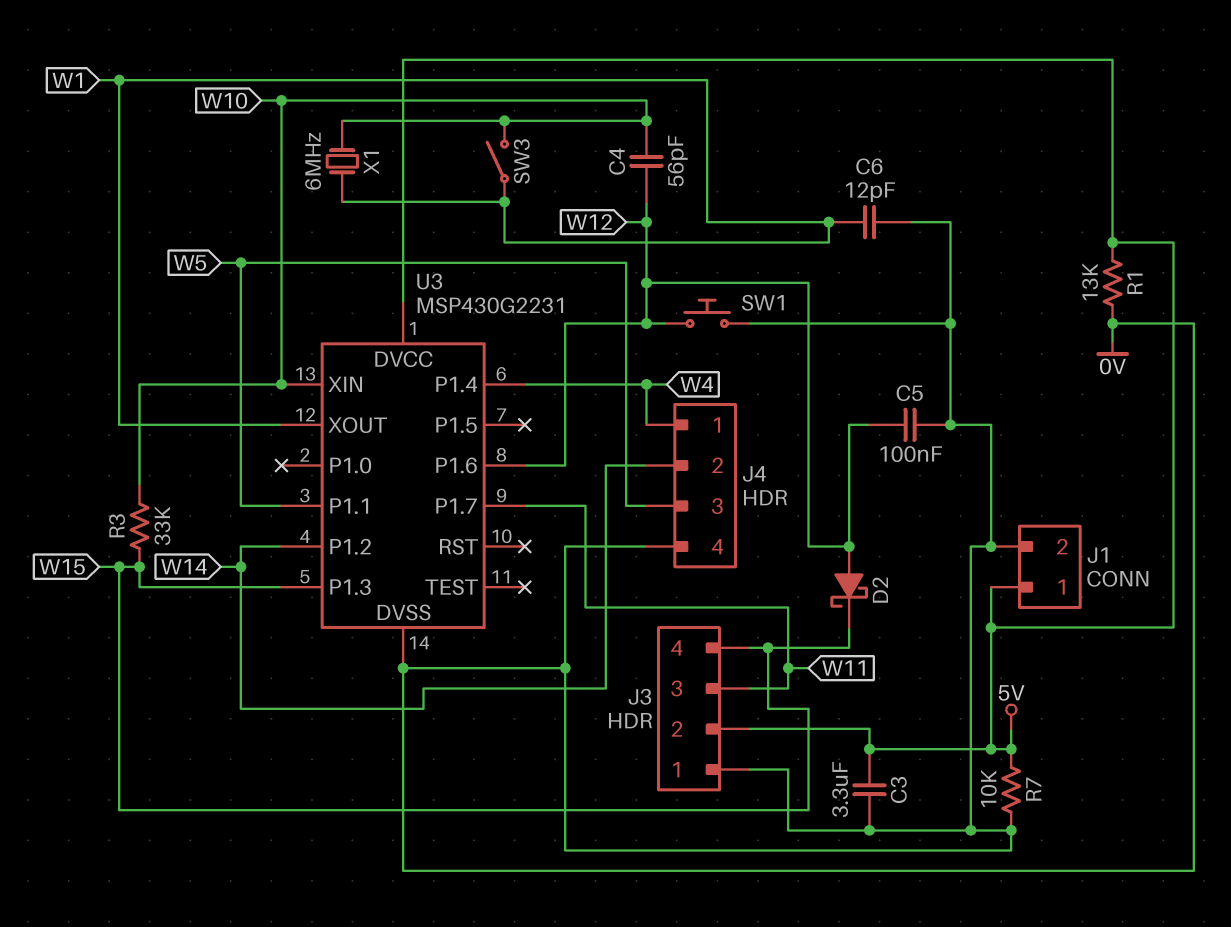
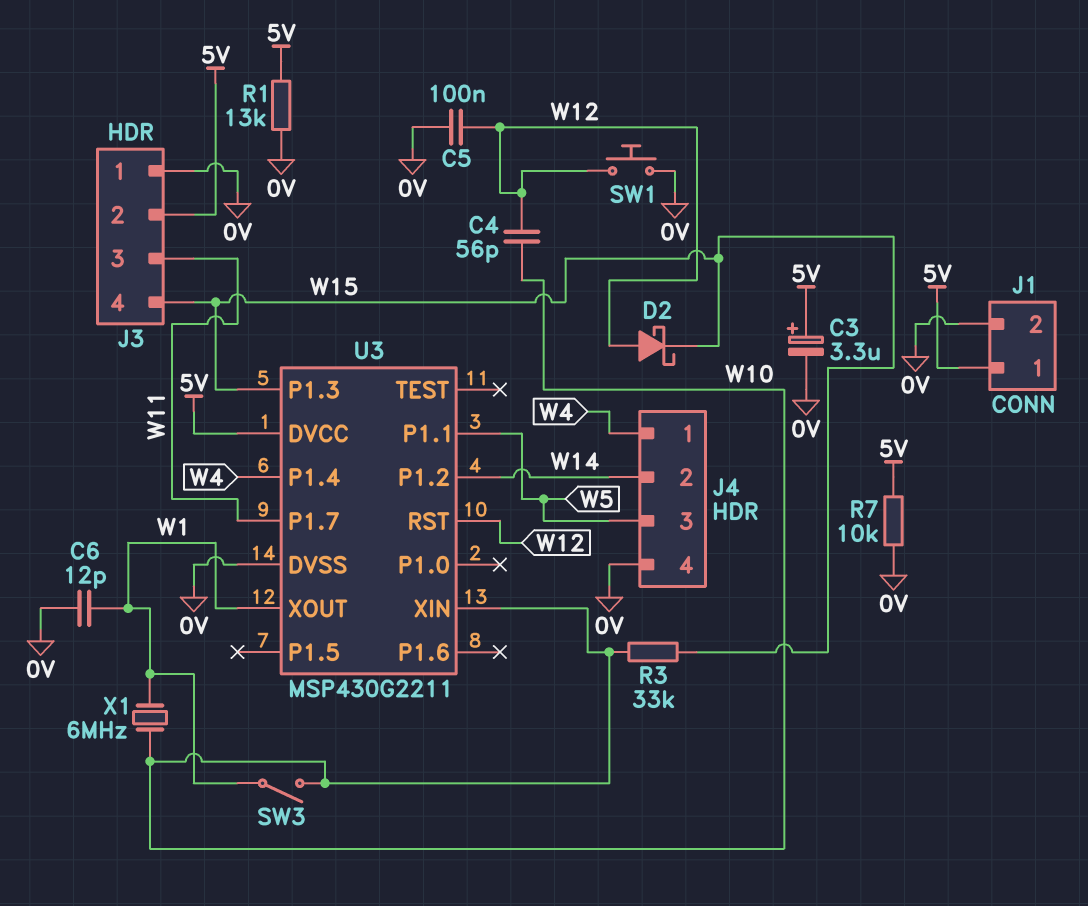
C3: 3.3uF (0V, 5V) -> 3.3uF (plus 5V, minus 0V)
U3: MSP430G2231 -> MSP430G2211
U3 pin P1.6: W12 -> none
U3 pin RST: none -> W12

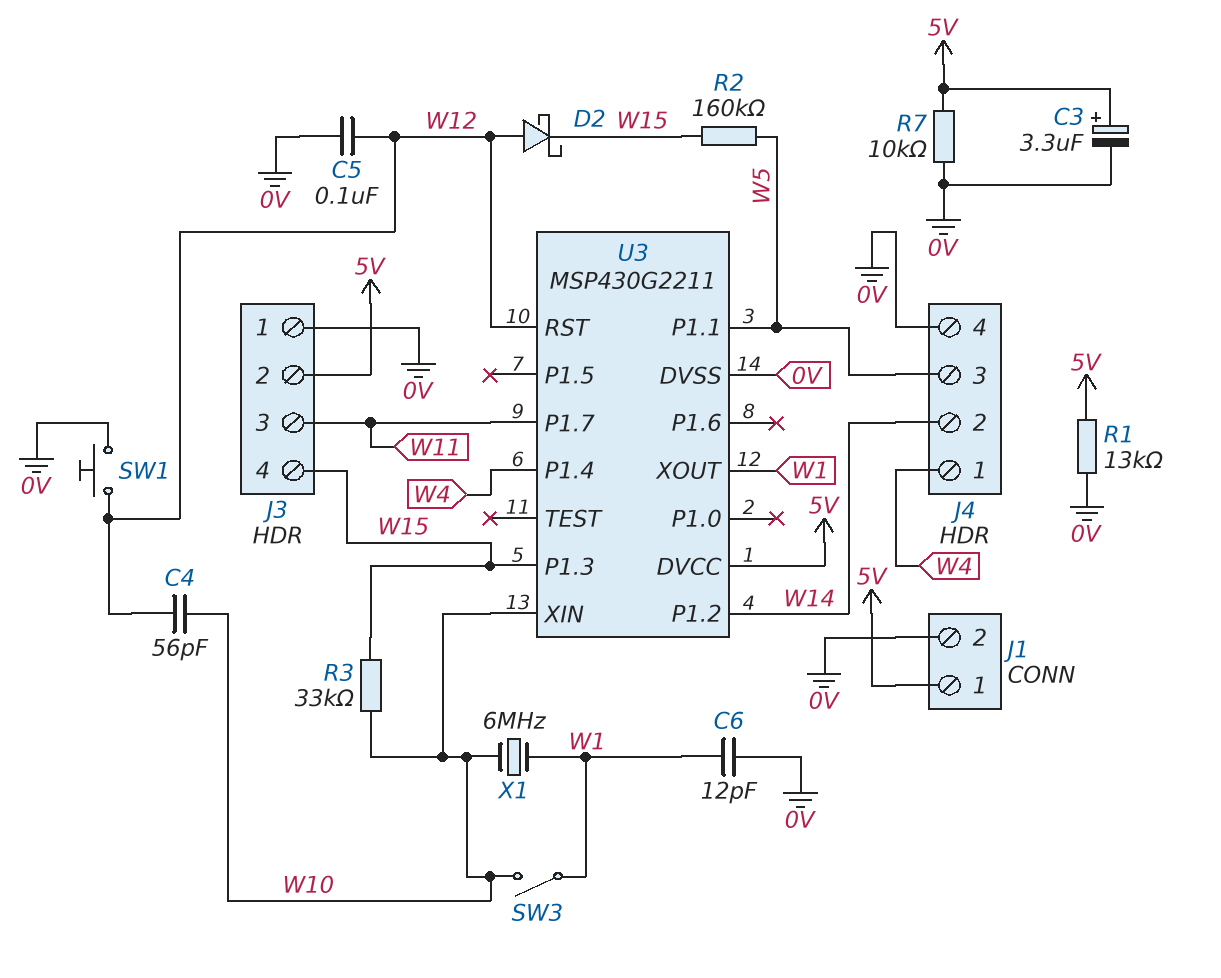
R2: none -> 160k (W5, W15)

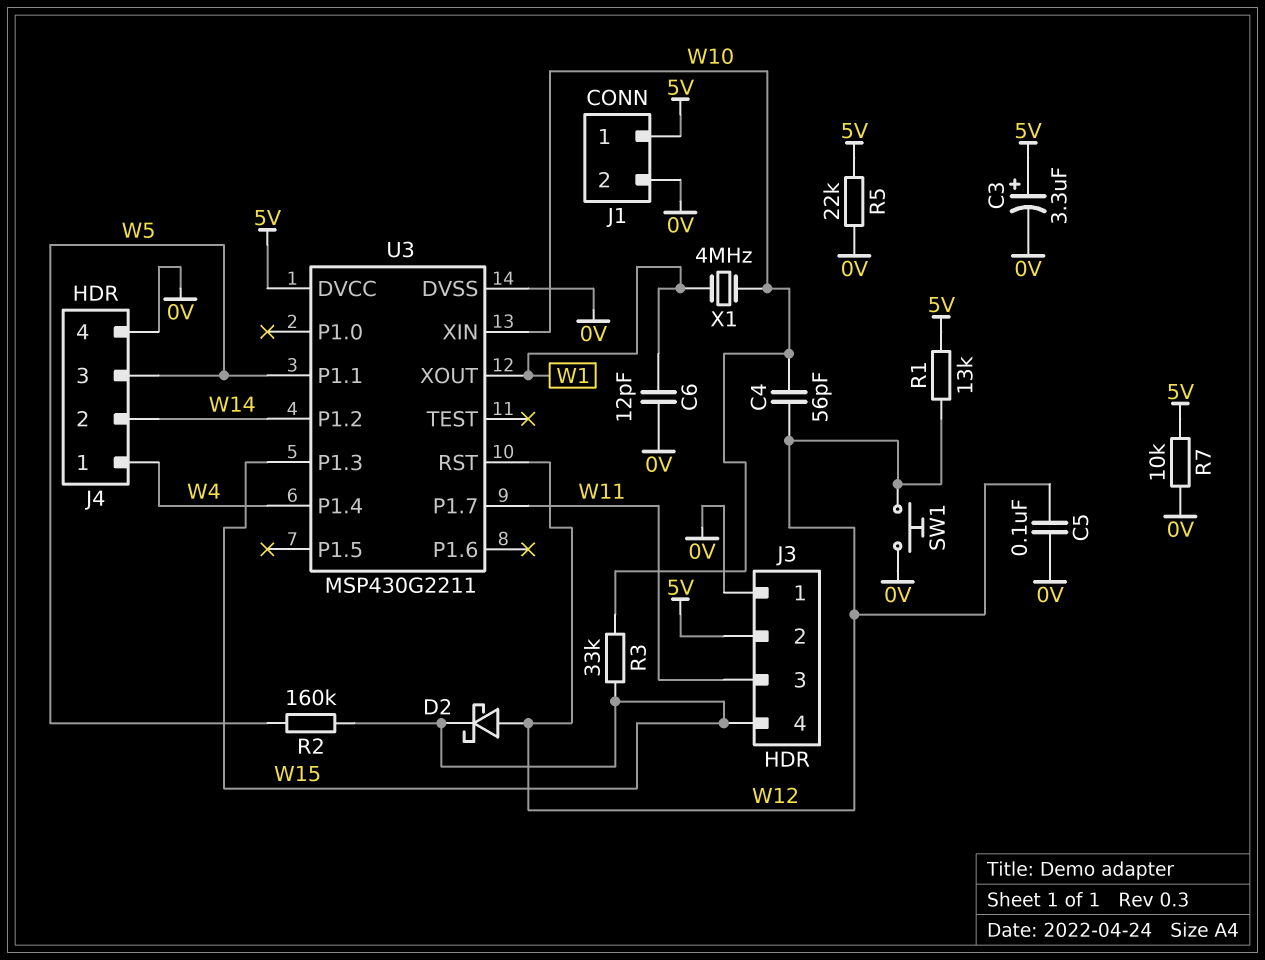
R1: 13k (0V, 5V) -> 13k (5V, W12)
R5: none -> 22k (0V, 5V)
SW3: switch (W1, W10) -> none
X1: 6MHz (W1, W10) -> 4MHz (W1, W10)

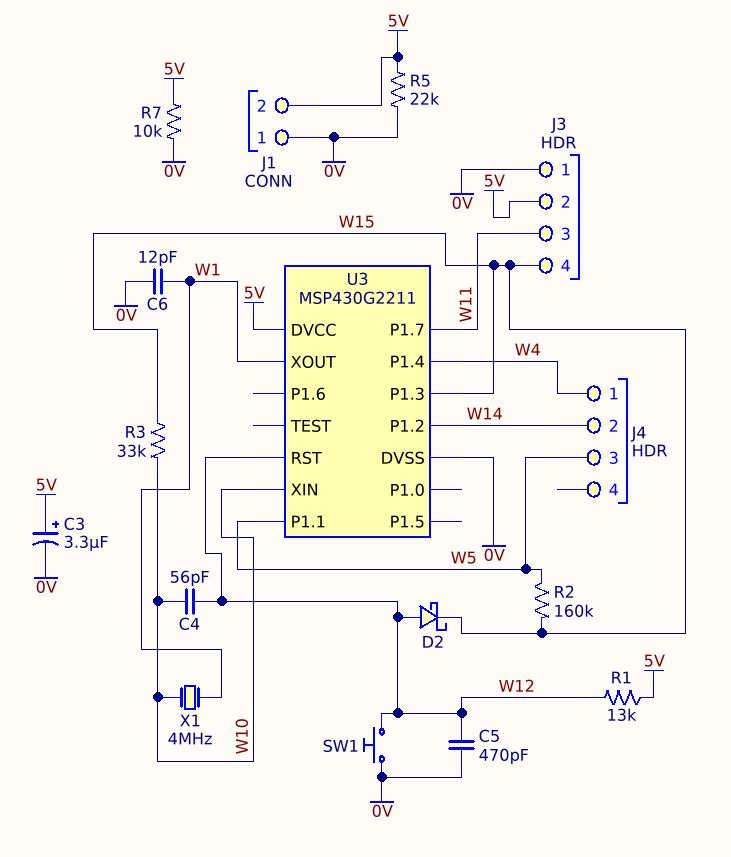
C5: 100nF (0V, W12) -> 470pF (0V, W12)
J1 pin 1: 5V -> 0V
J1 pin 2: 0V -> 5V
J4 pin 4: 0V -> none

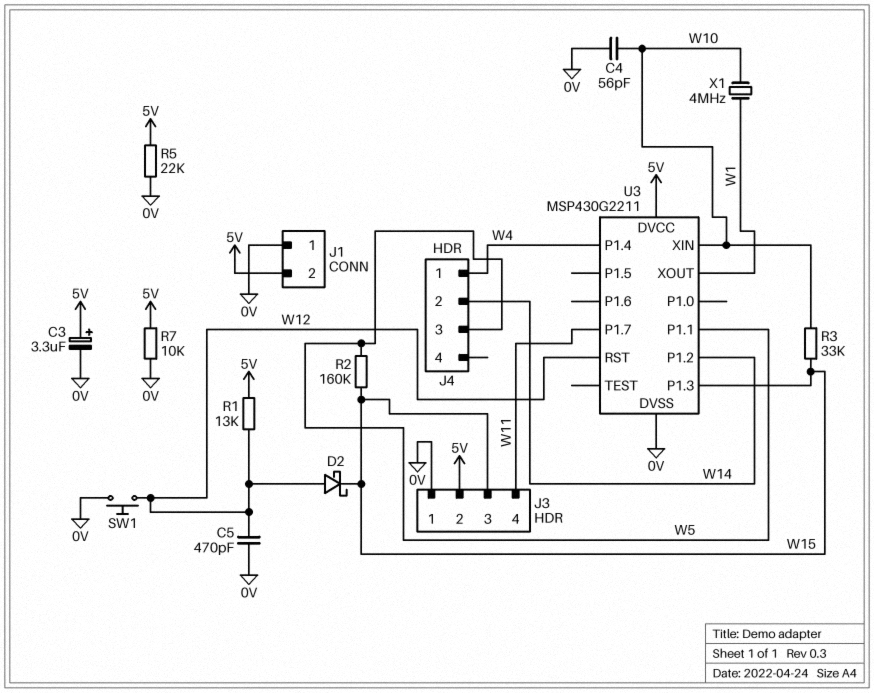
C4: 56pF (W10, W12) -> 56pF (0V, W10)
C6: 12pF (0V, W1) -> none
J3 pin 3: W11 -> W15
J3 pin 4: W15 -> W11

